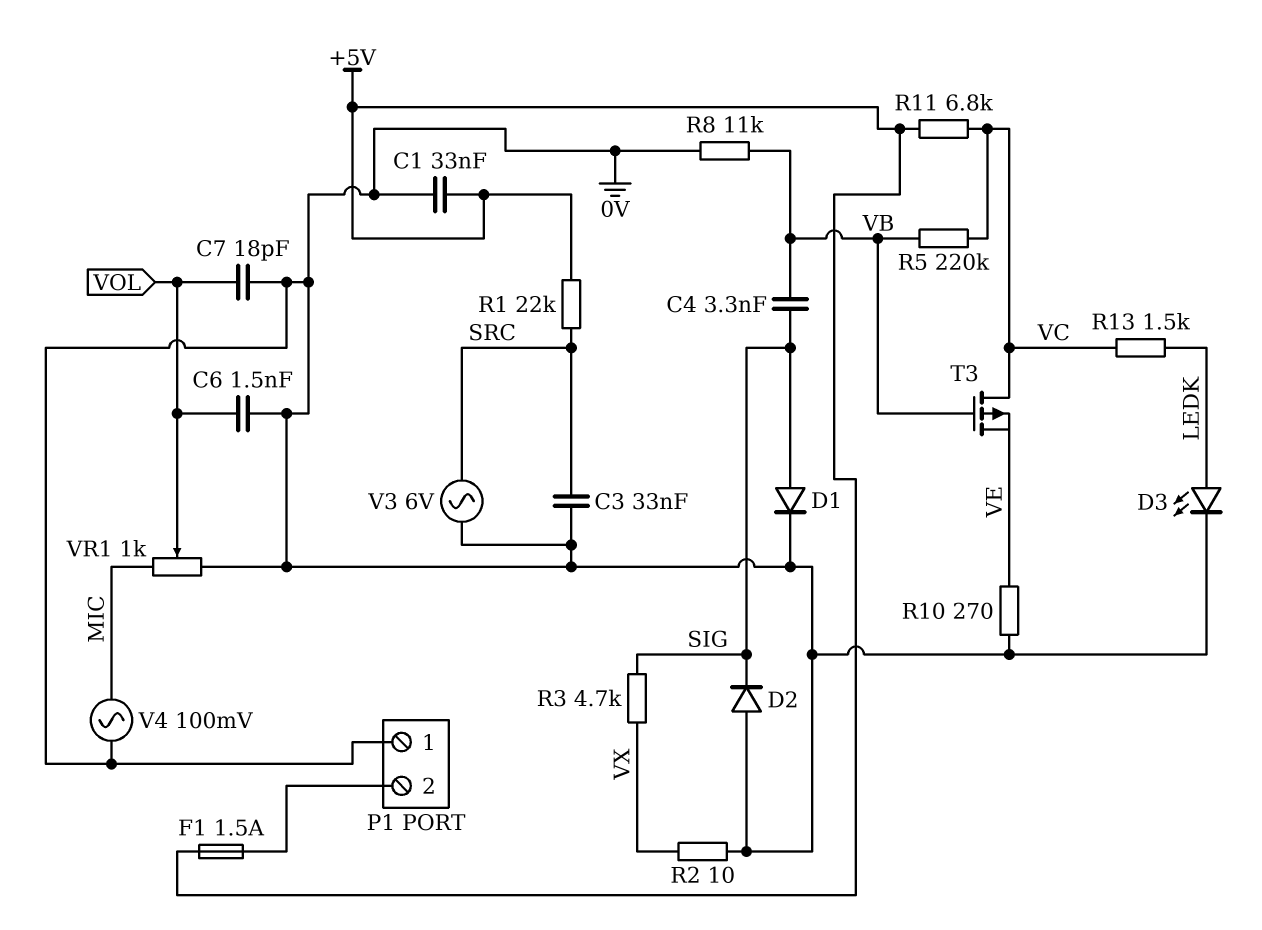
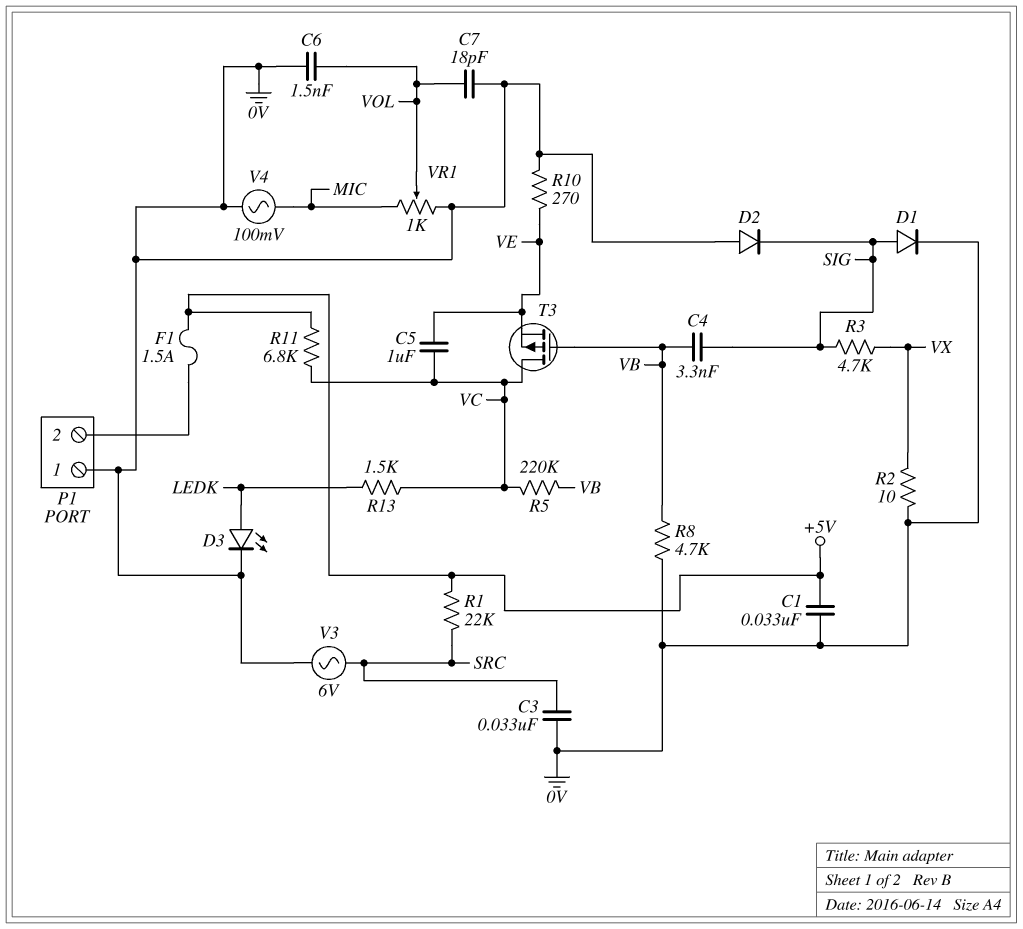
C5: none -> 1uF (VC, VE)
R8: 11k (0V, VB) -> 4.7k (0V, VB)

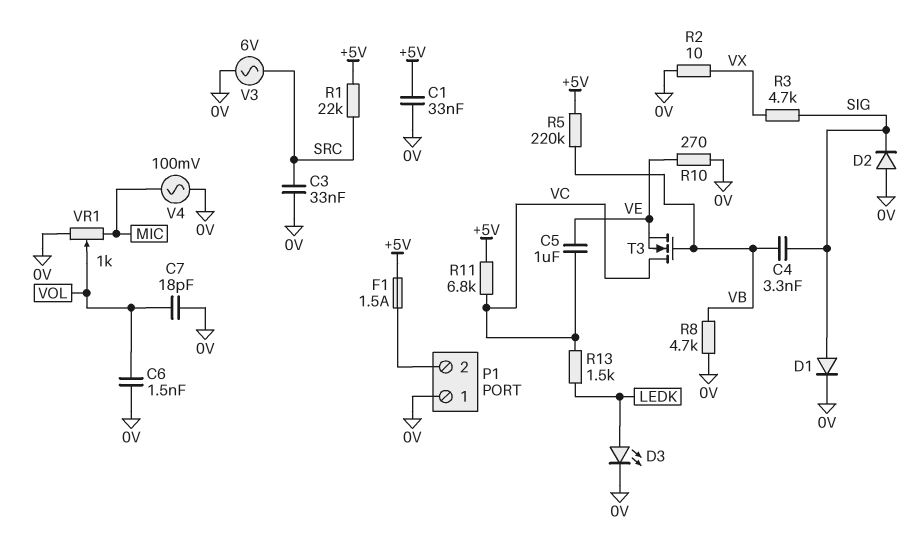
R5: 220k (VB, VC) -> 220k (+5V, VB)
T3: PMOS (G VB, D VC, S VE) -> NMOS (G VB, D VC, S VE)

